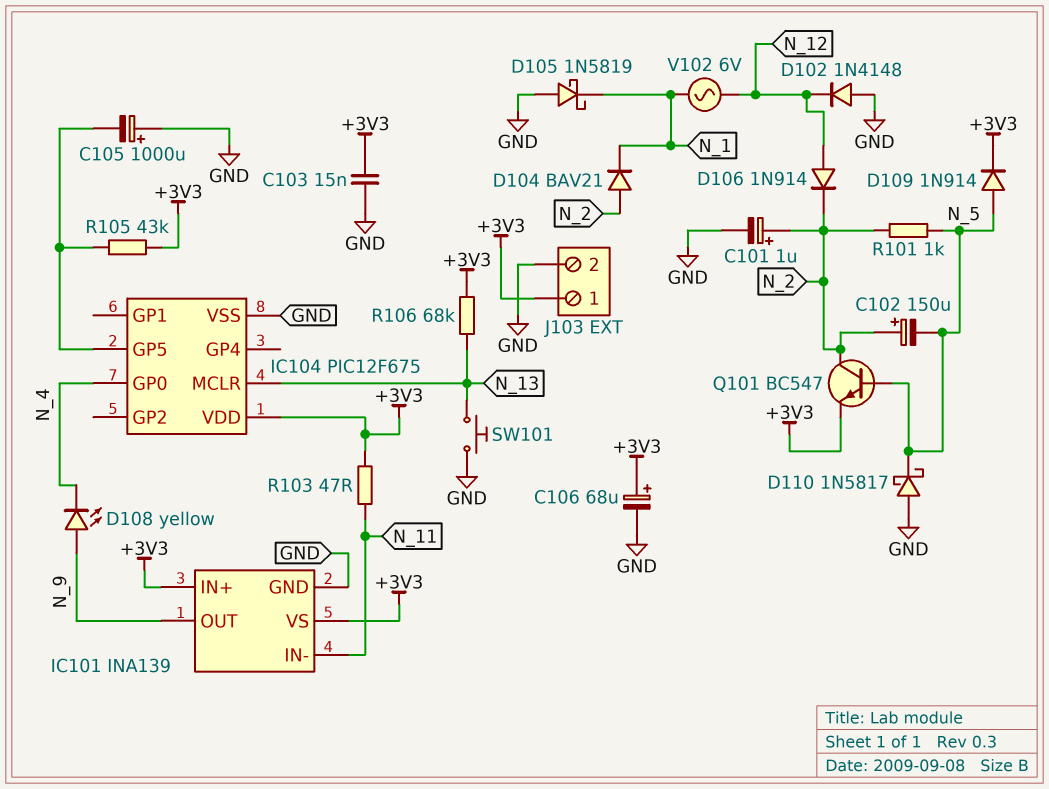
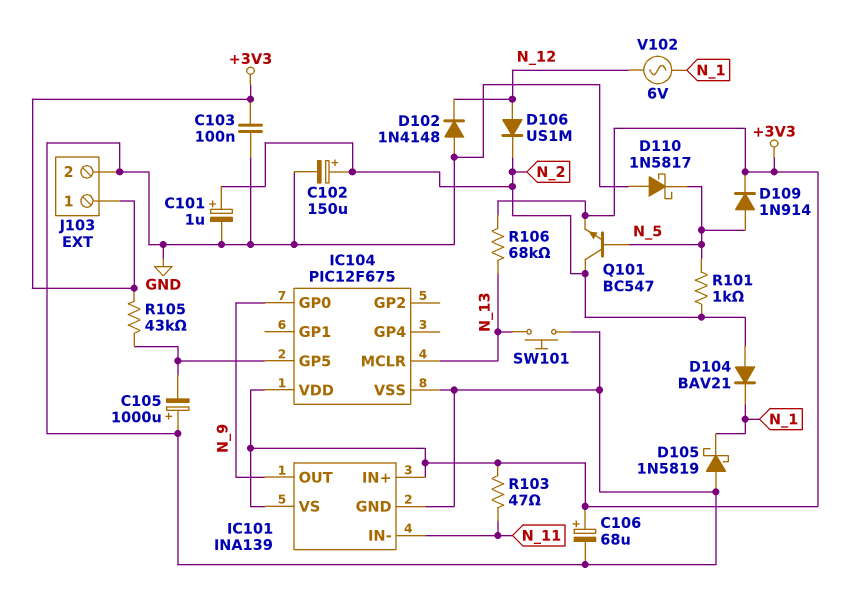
C102: 150uF (plus N_2, minus N_5) -> 150uF (plus N_2, minus GND)
C103: 15nF (+3V3, GND) -> 100nF (+3V3, GND)
D106: diode 1N914 (A N_12, K N_2) -> diode US1M (A N_12, K N_2)
D108: LED yellow (A N_9, K N_4) -> none
IC104 pin GP0: N_4 -> N_9

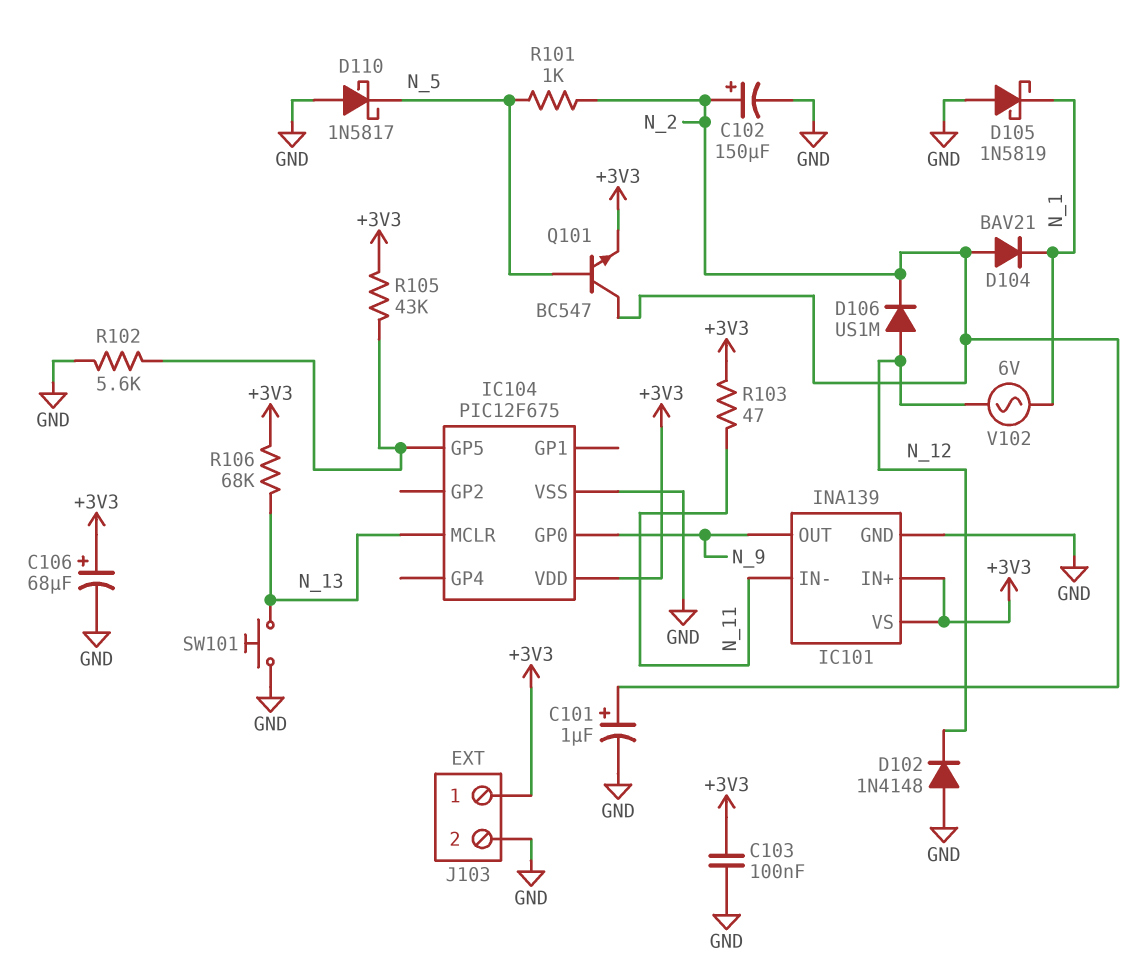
C105: 1000uF (plus GND, minus IC104/GP5) -> none
D109: diode 1N914 (A N_5, K +3V3) -> none
R102: none -> 5.6k (GND, IC104/GP5)

